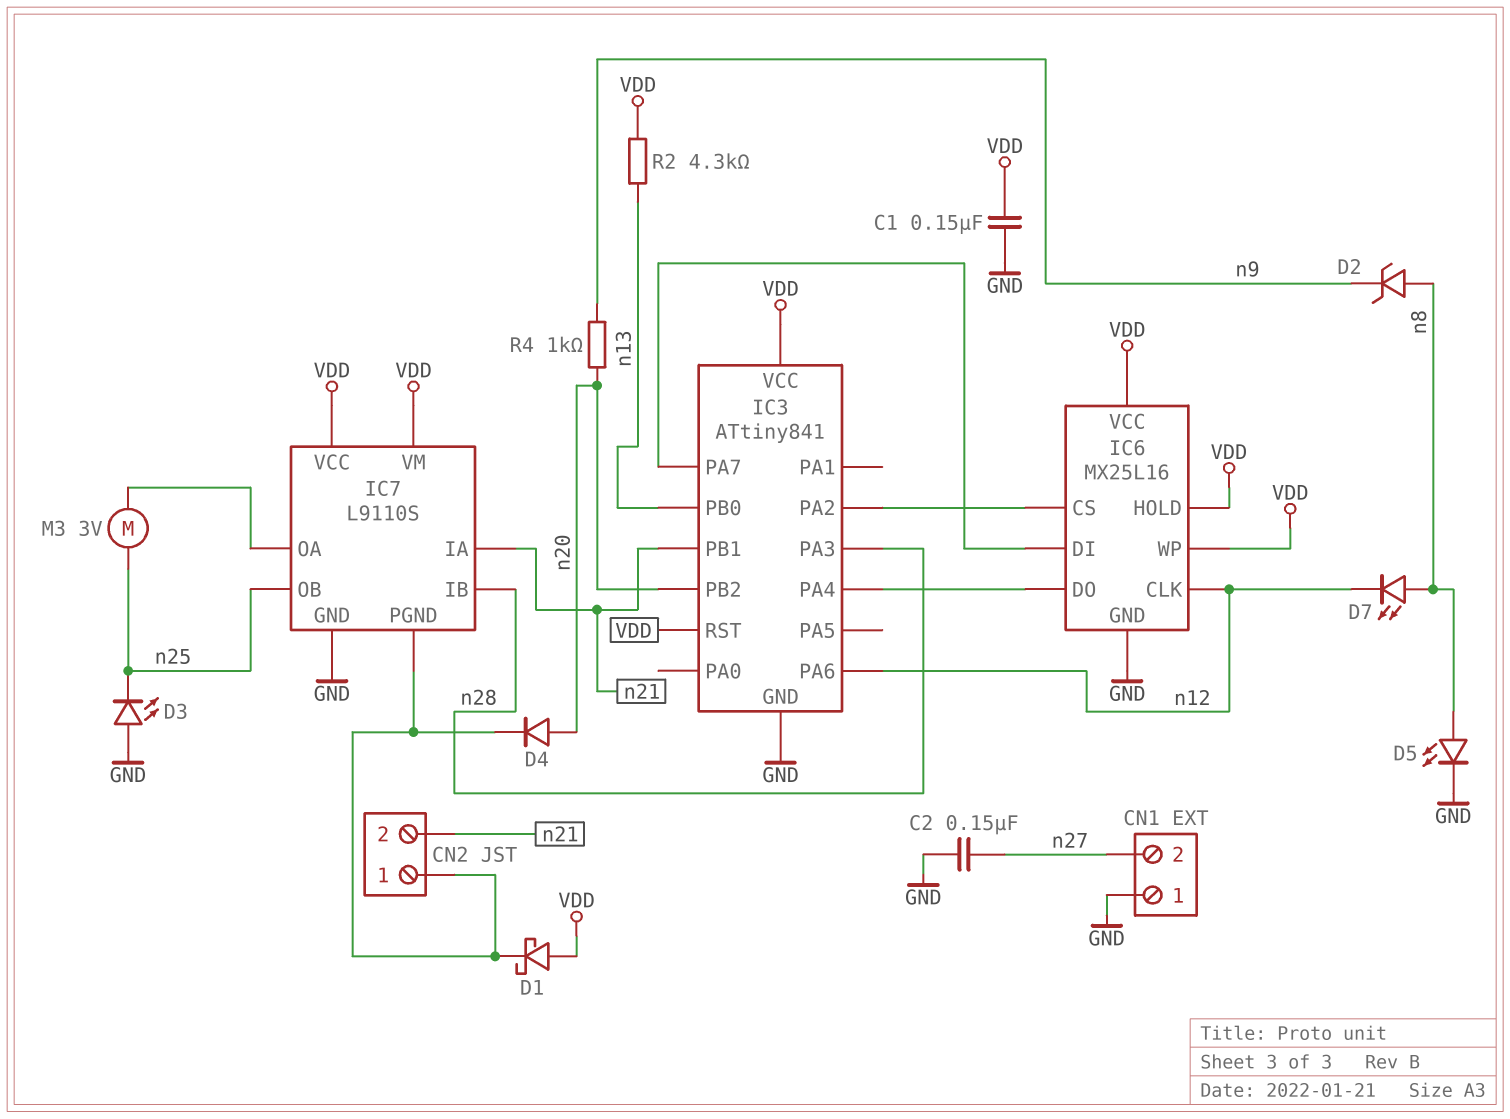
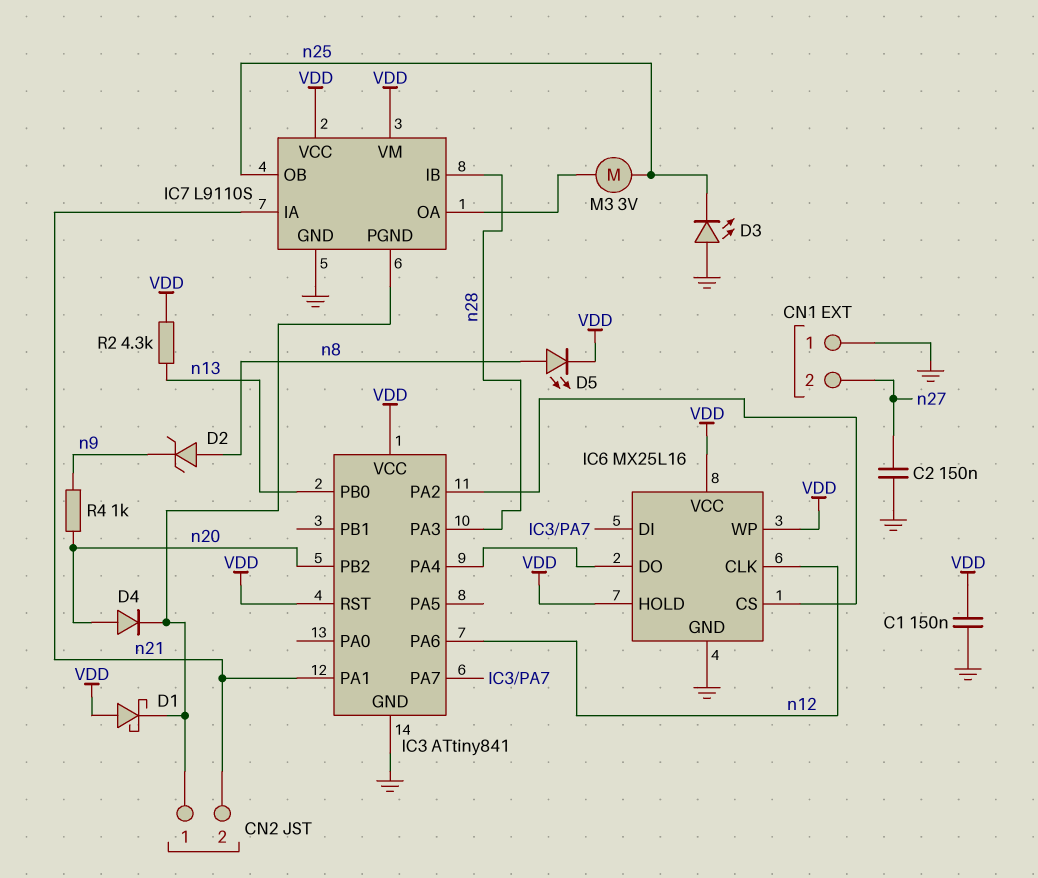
D5: LED (A n8, K GND) -> LED (A n8, K VDD)
D7: LED (A n8, K n12) -> none
IC3 pin PA1: none -> n21
IC3 pin PB1: n21 -> none

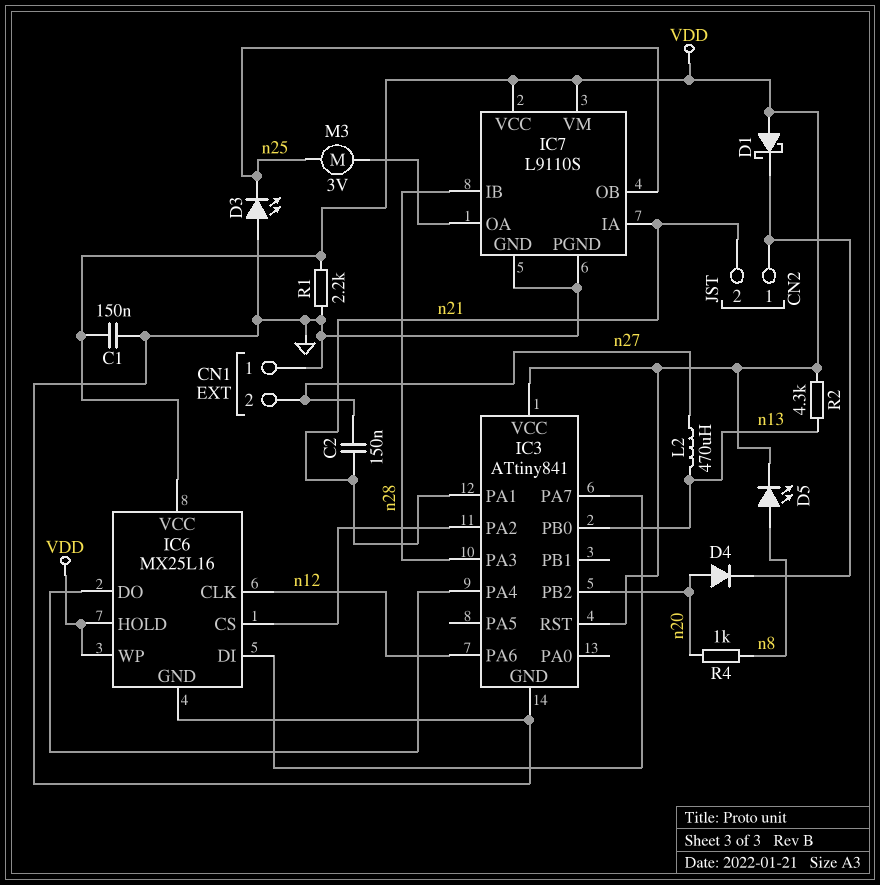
C2: 150nF (GND, n27) -> 150nF (n21, n27)
D2: zener (A n8, K n9) -> none
IC7 pin PGND: CN2/1 -> GND
L2: none -> 470uH (n13, n27)
R1: none -> 2.2k (GND, VDD)
R4: 1k (n9, n20) -> 1k (n8, n20)

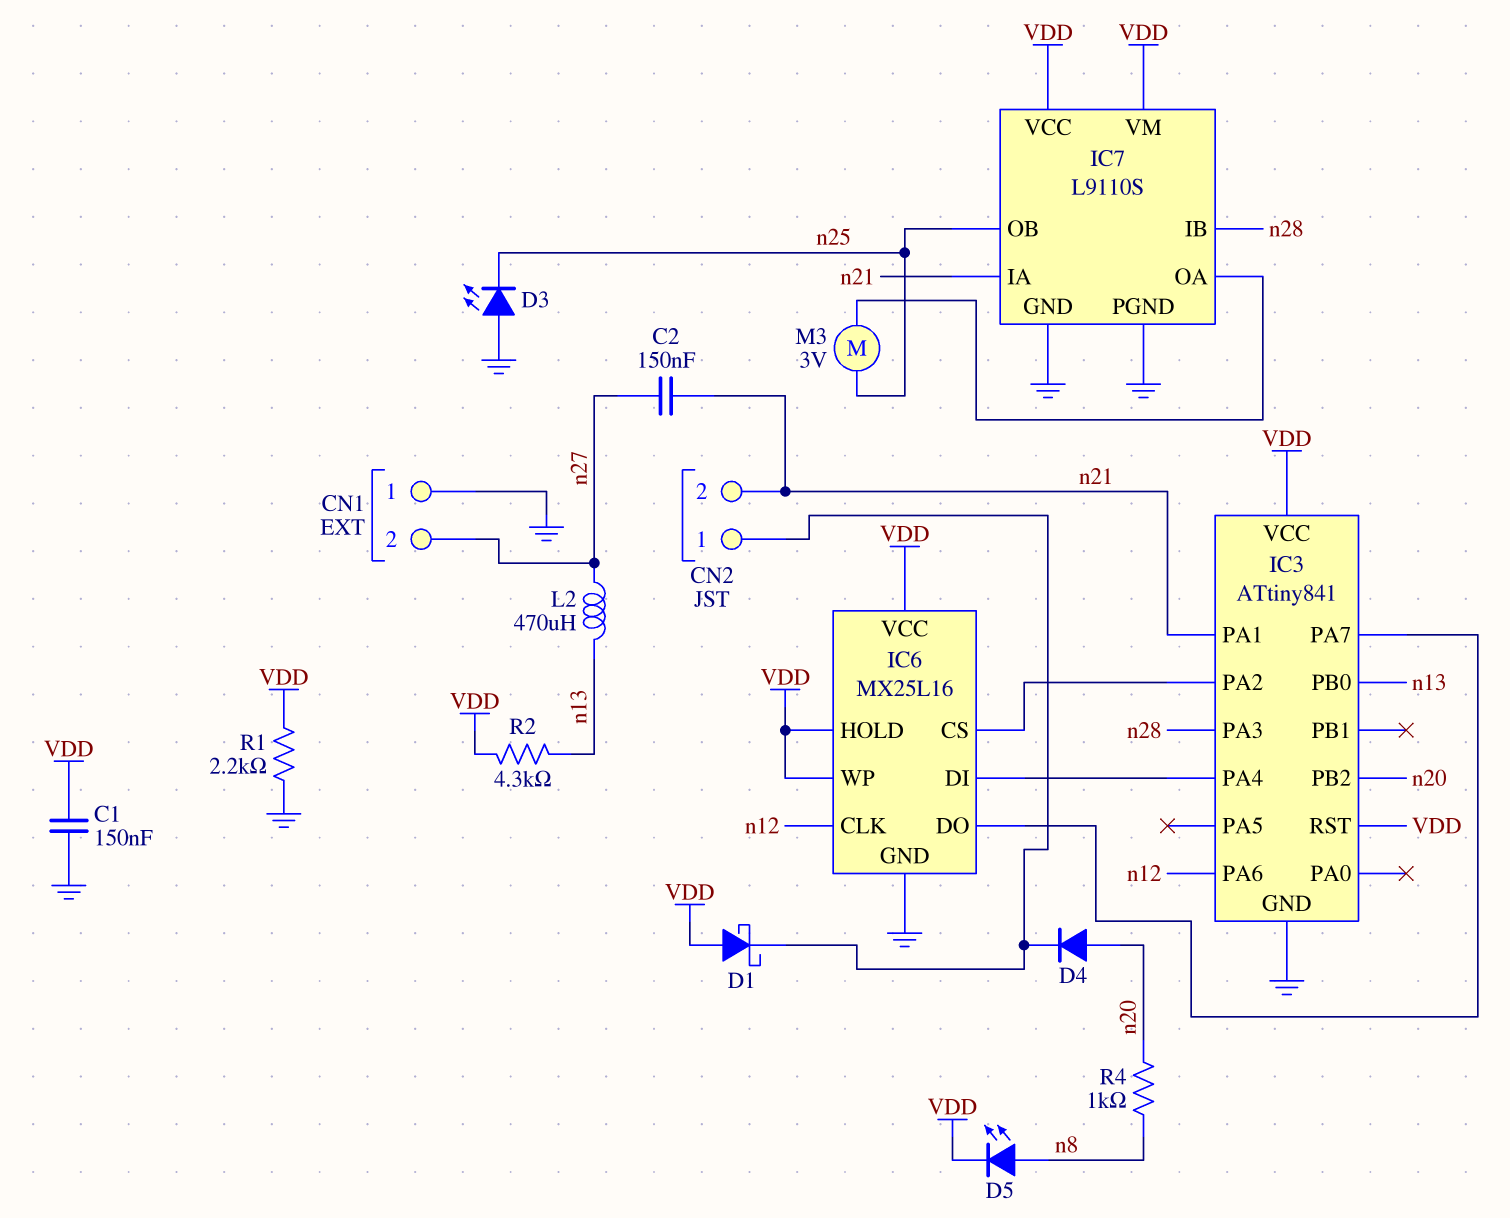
IC6 pin DI: IC3/PA7 -> IC3/PA4
IC6 pin DO: IC3/PA4 -> IC3/PA7

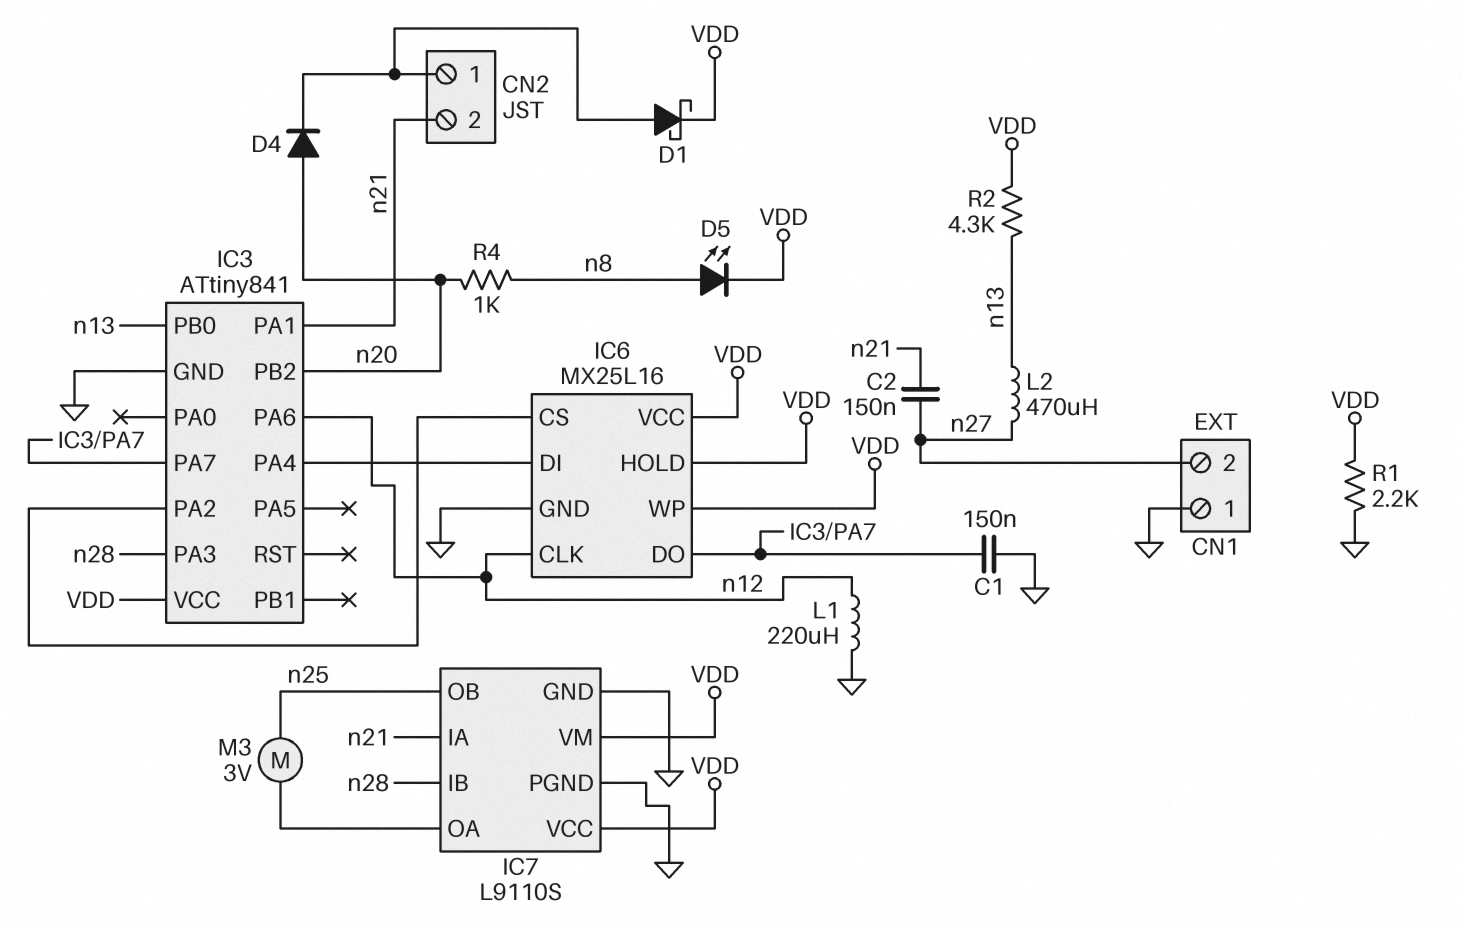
C1: 150nF (GND, VDD) -> 150nF (GND, IC3/PA7)
D1: schottky (A VDD, K CN2/1) -> schottky (A CN2/1, K VDD)
D3: LED (A GND, K n25) -> none
IC3 pin RST: VDD -> none
L1: none -> 220uH (GND, n12)

